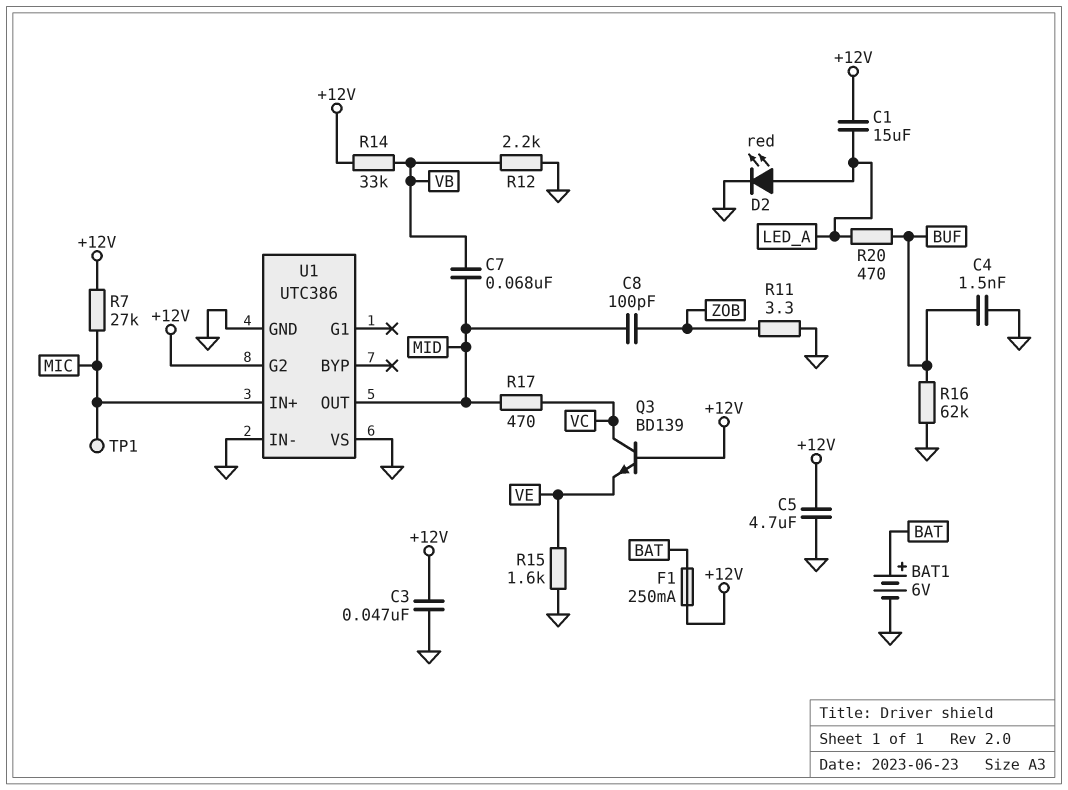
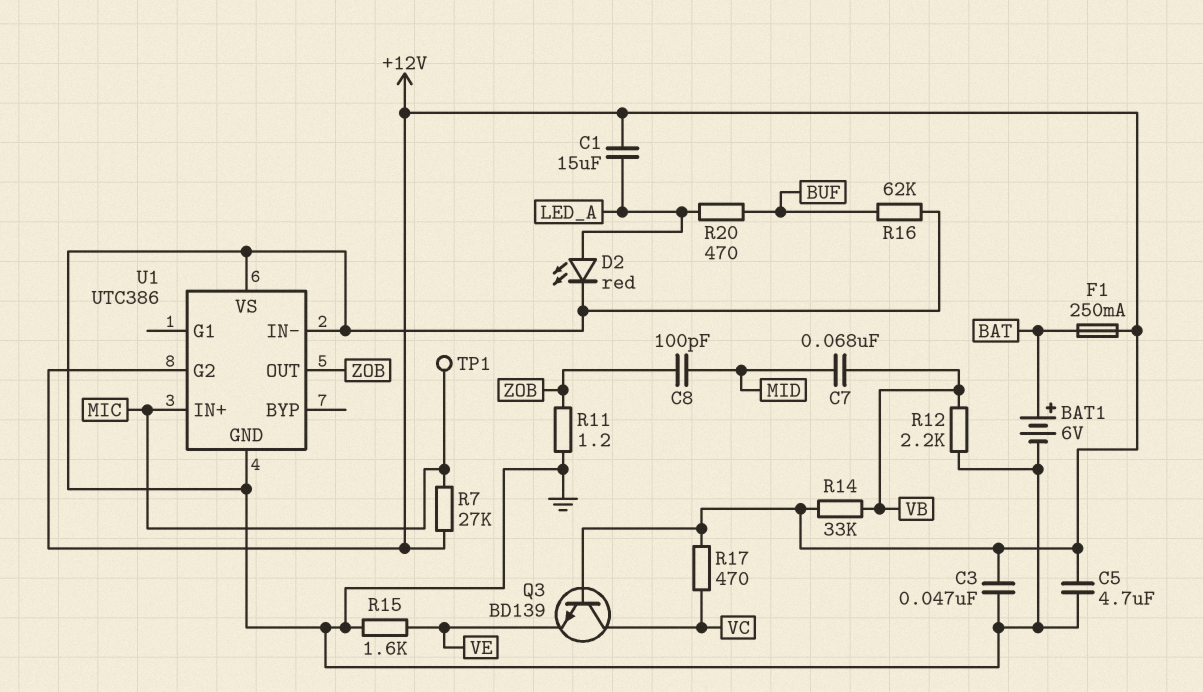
C4: 1.5nF (BUF, GND) -> none
R11: 3.3 (GND, ZOB) -> 1.2 (GND, ZOB)
R17: 470 (MID, VC) -> 470 (+12V, VC)
U1 pin OUT: MID -> ZOB

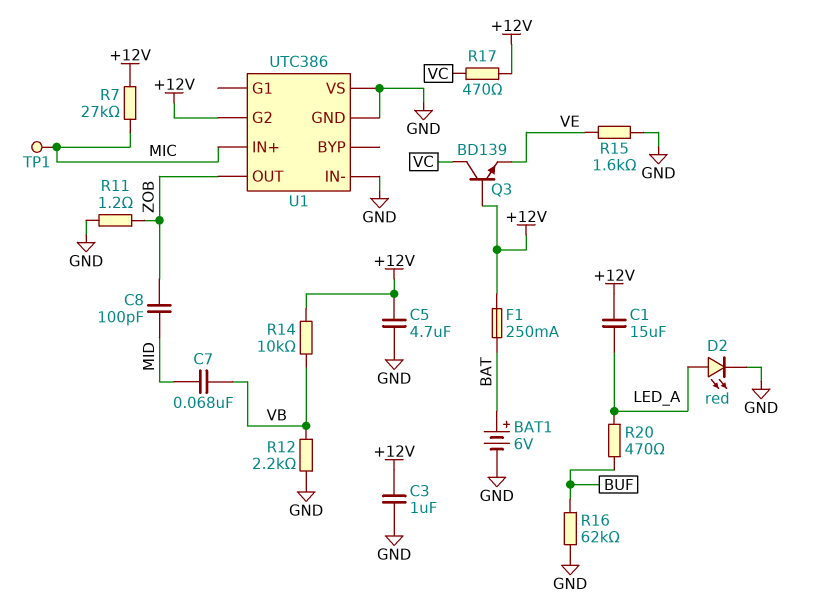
C3: 47nF (+12V, GND) -> 1uF (+12V, GND)
R14: 33k (+12V, VB) -> 10k (+12V, VB)

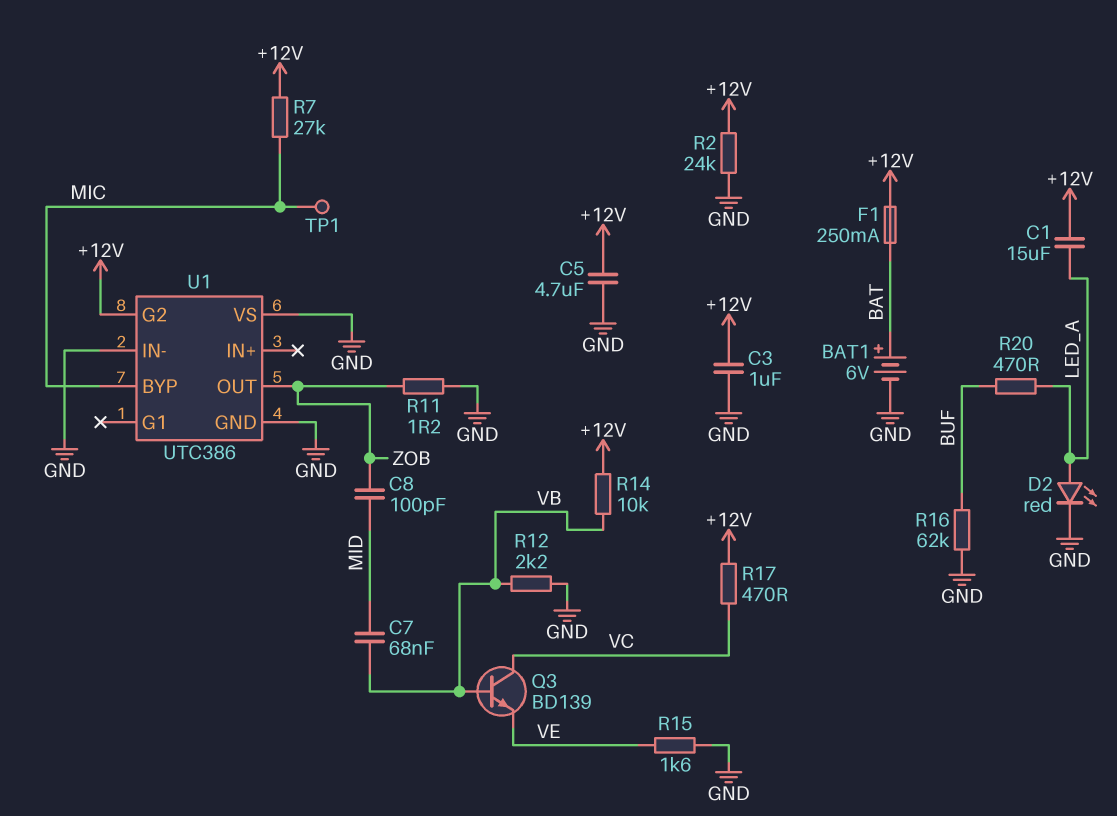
Q3: NPN BD139 (B +12V, C VC, E VE) -> NPN BD139 (B VB, C VC, E VE)
R2: none -> 24k (+12V, GND)
U1 pin BYP: none -> MIC
U1 pin IN+: MIC -> none

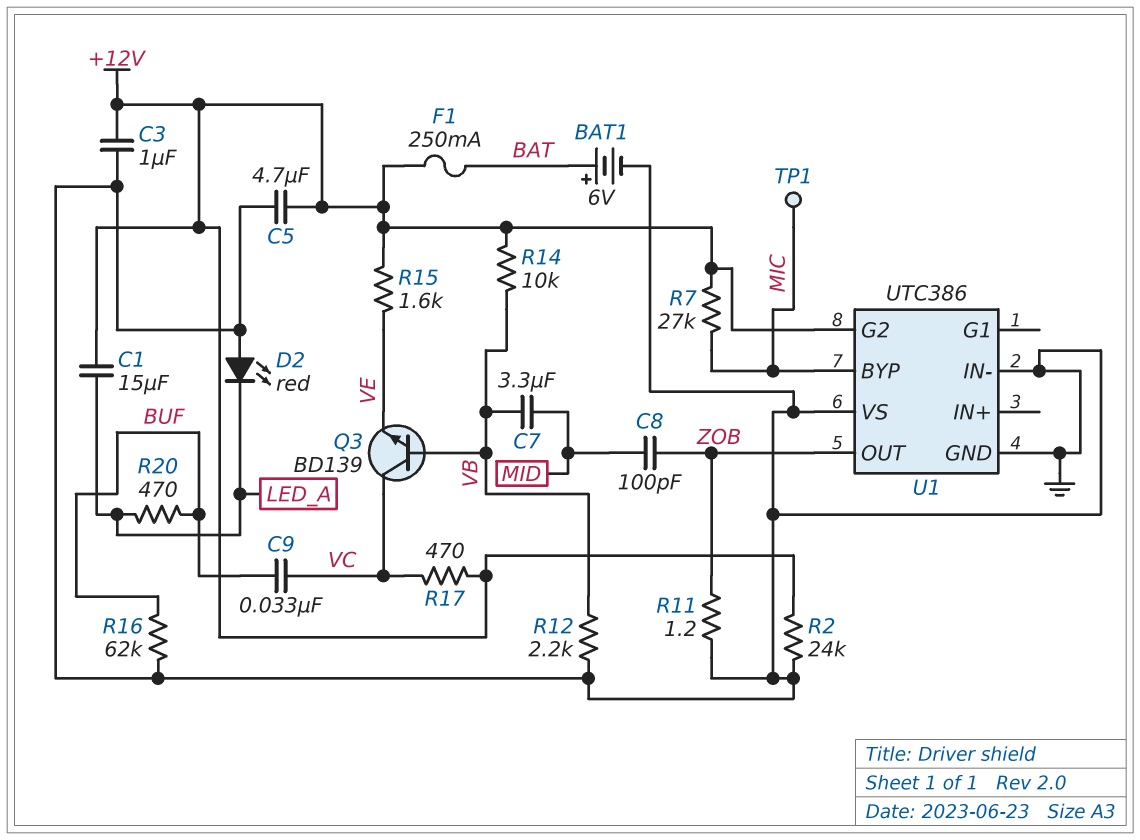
C7: 68nF (MID, VB) -> 3.3uF (MID, VB)
C9: none -> 33nF (BUF, VC)
D2: LED red (A LED_A, K GND) -> LED red (A GND, K LED_A)
R15: 1.6k (GND, VE) -> 1.6k (+12V, VE)

